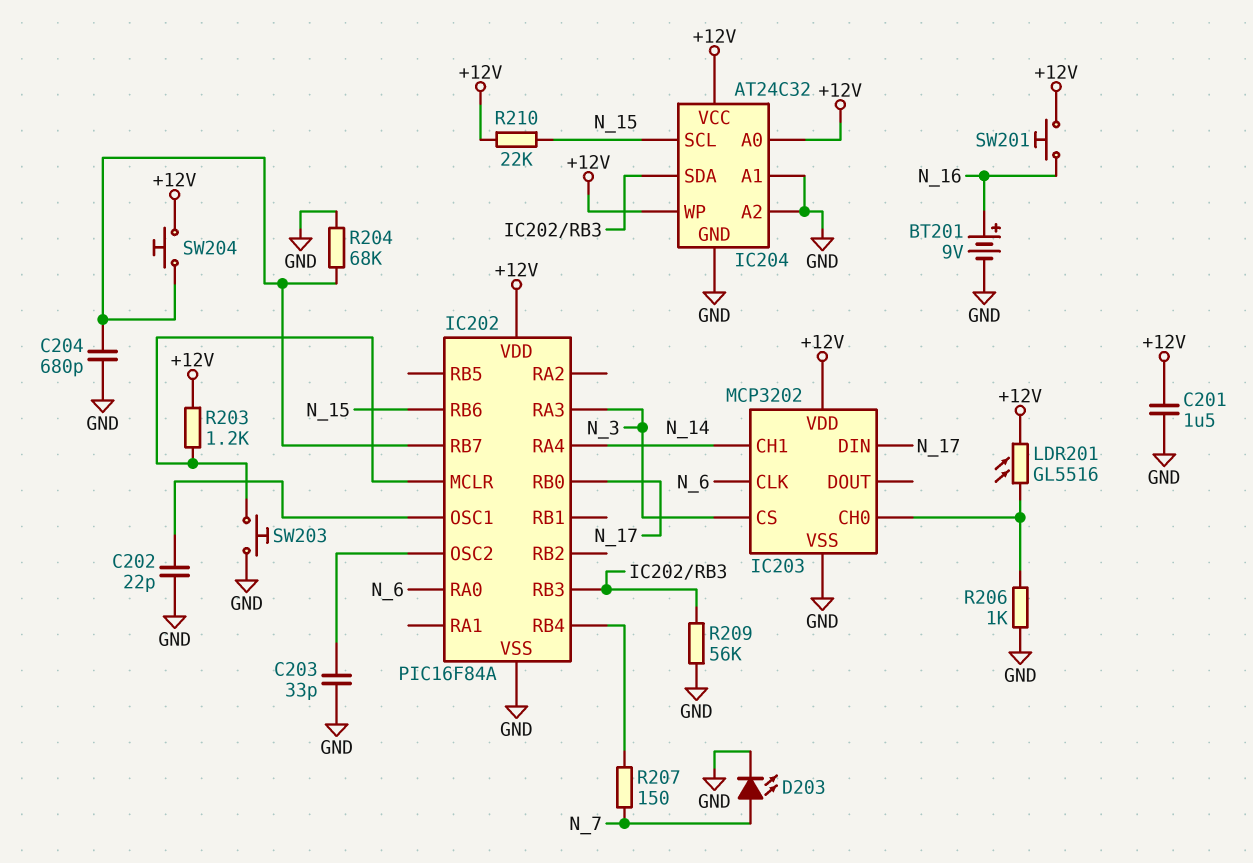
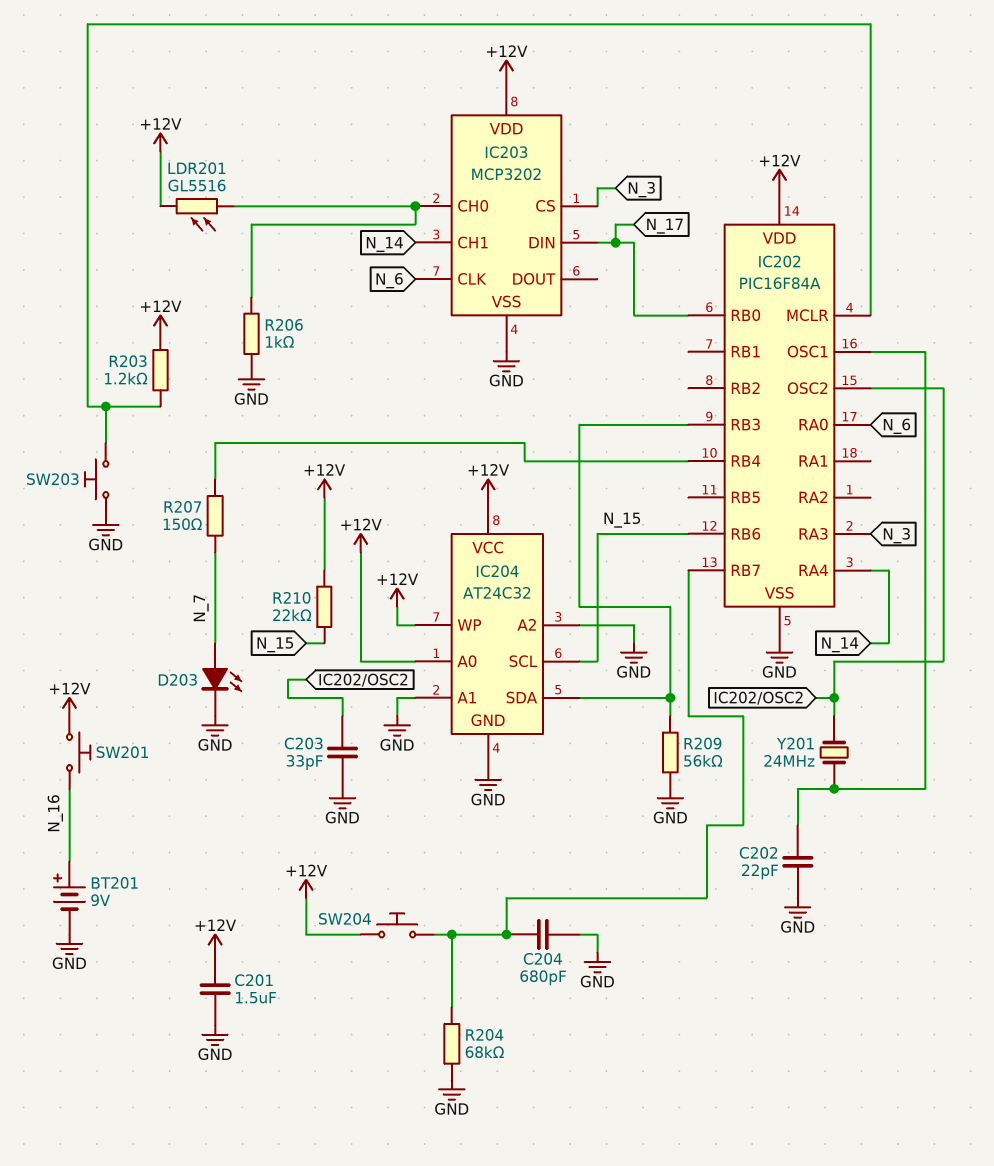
Y201: none -> 24MHz (IC202/OSC1, IC202/OSC2)

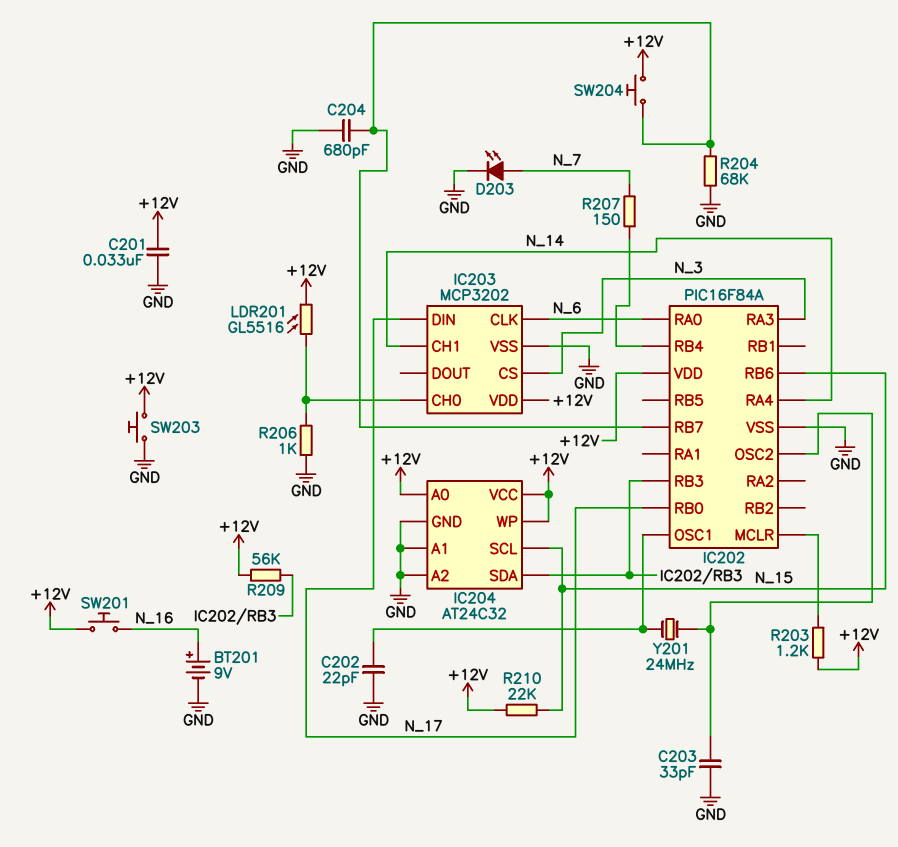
C201: 1.5uF (+12V, GND) -> 33nF (+12V, GND)
R209: 56k (GND, IC202/RB3) -> 56k (+12V, IC202/RB3)
SW203: button (GND, IC202/MCLR) -> button (+12V, GND)

